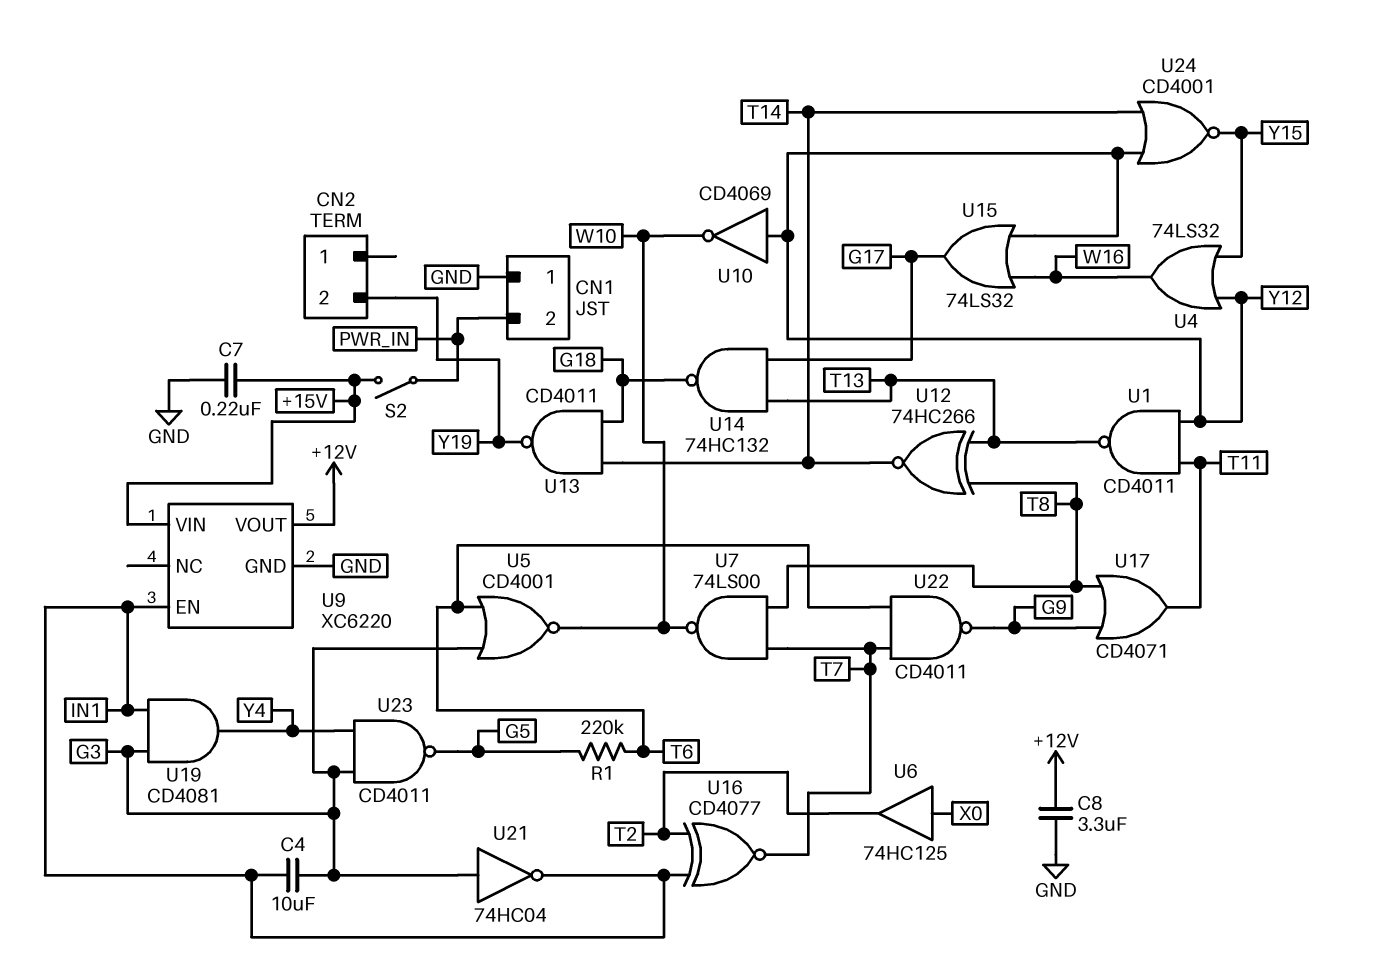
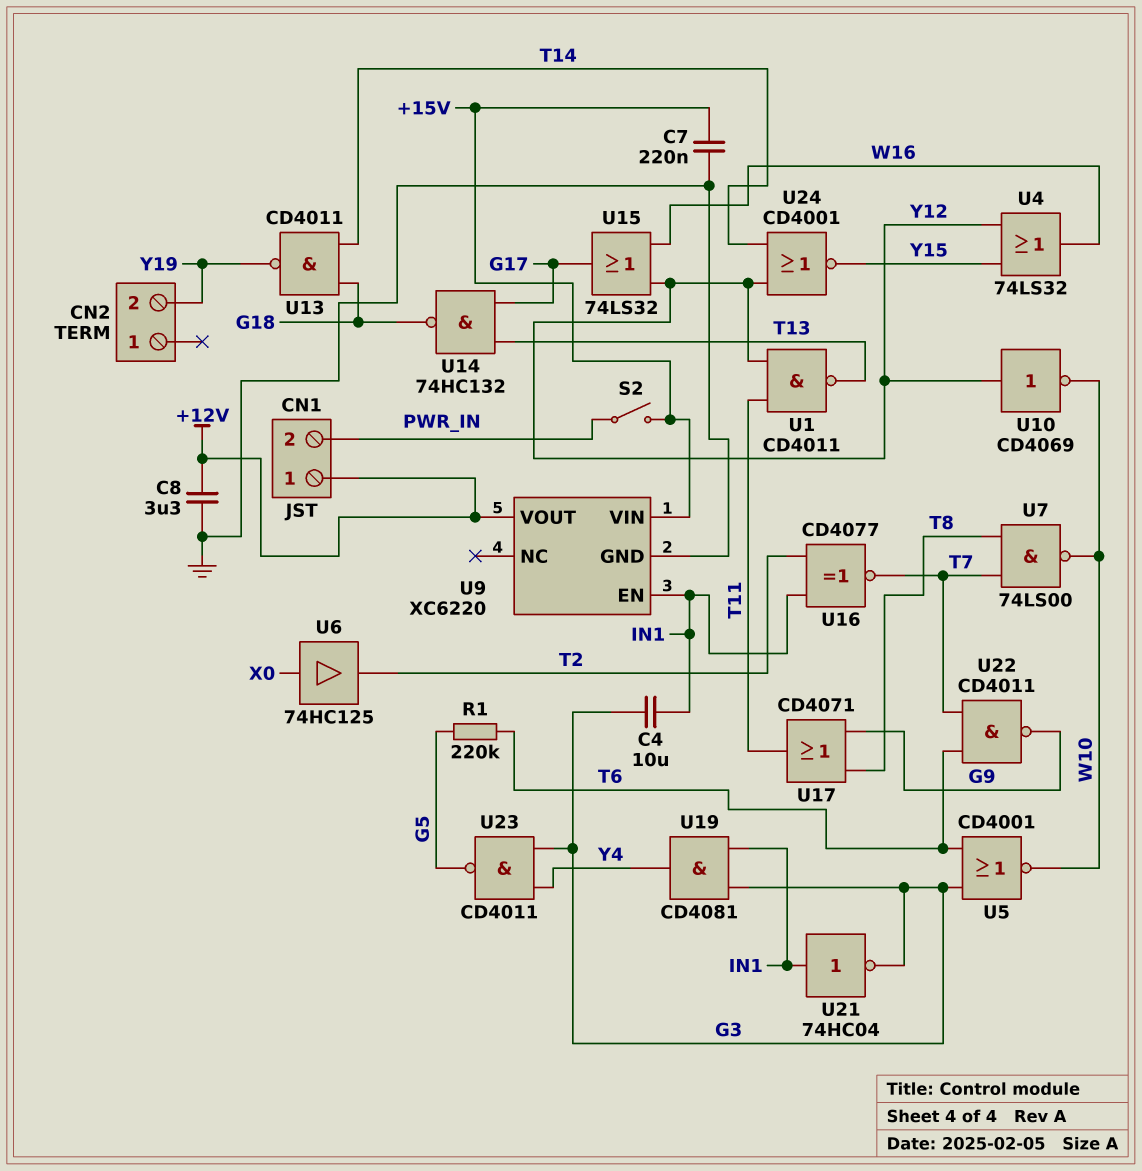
CN1 pin 1: GND -> +12V
U12: XNOR 74HC266 (in T8, in T13, out T14) -> none
U21: NOT 74HC04 (in G3, out IN1) -> NOT 74HC04 (in IN1, out G3)

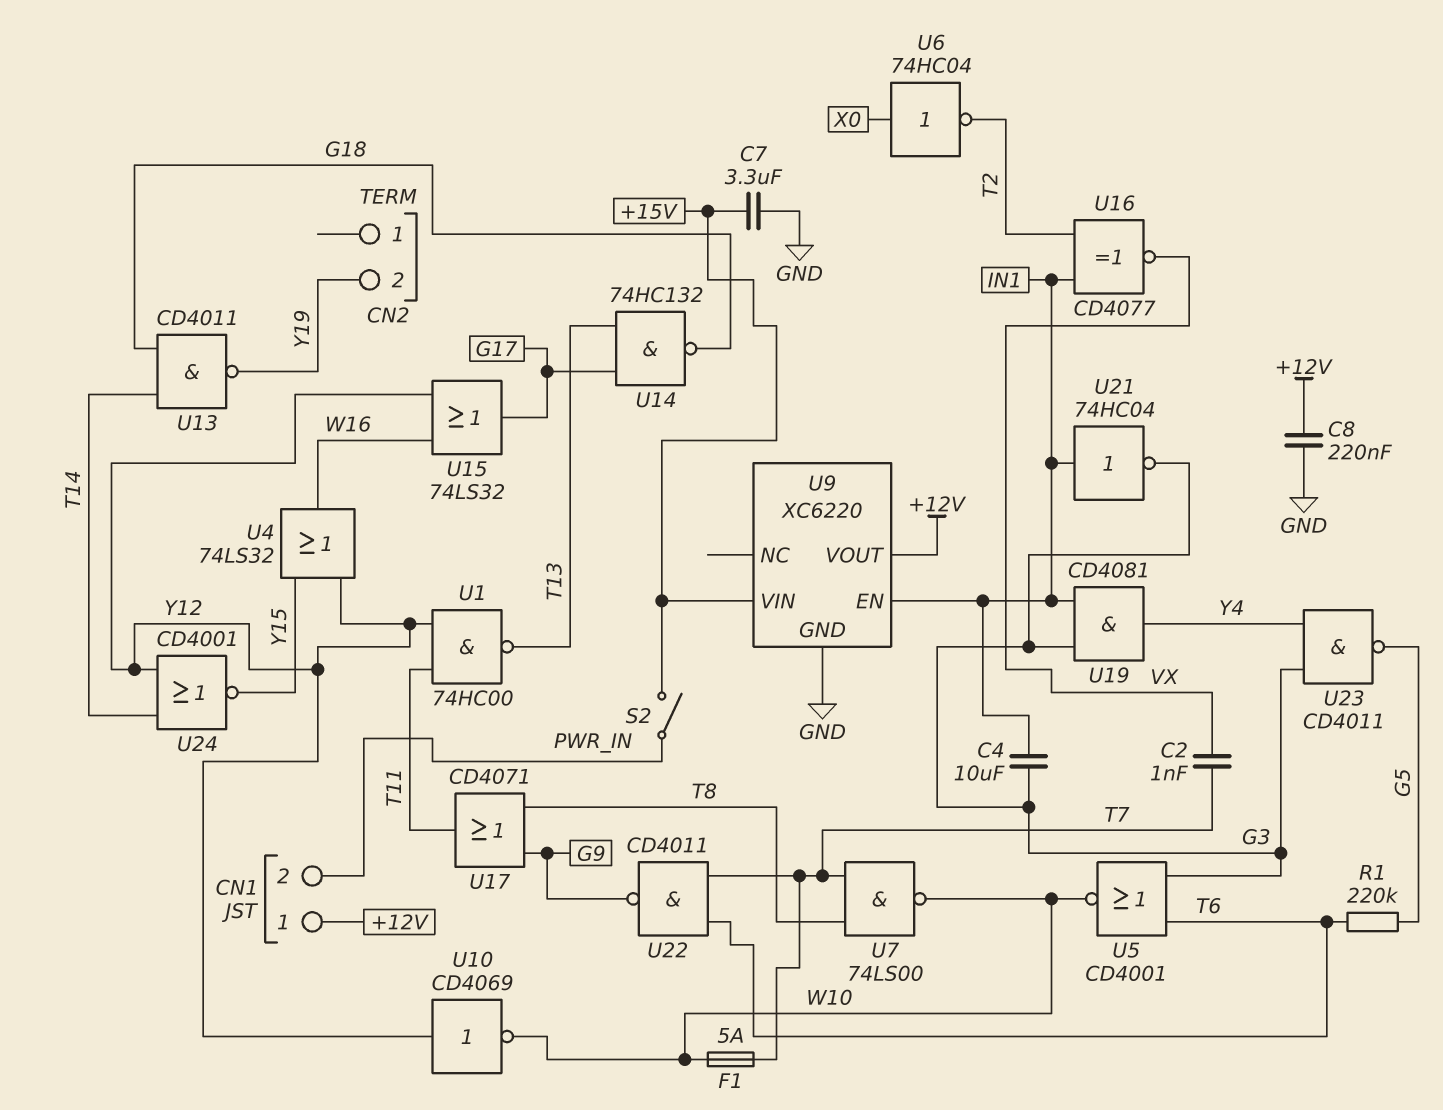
C2: none -> 1nF (T7, VX)
C7: 220nF (+15V, GND) -> 3.3uF (+15V, GND)
C8: 3.3uF (+12V, GND) -> 220nF (+12V, GND)
F1: none -> 5A (T7, W10)
U1: NAND CD4011 (in T11, in Y12, out T13) -> NAND 74HC00 (in T11, in Y12, out T13)
U6: buffer 74HC125 (in X0, out T2) -> NOT 74HC04 (in X0, out T2)
U16: XNOR CD4077 (in IN1, in T2, out T7) -> XNOR CD4077 (in IN1, in T2, out VX)

